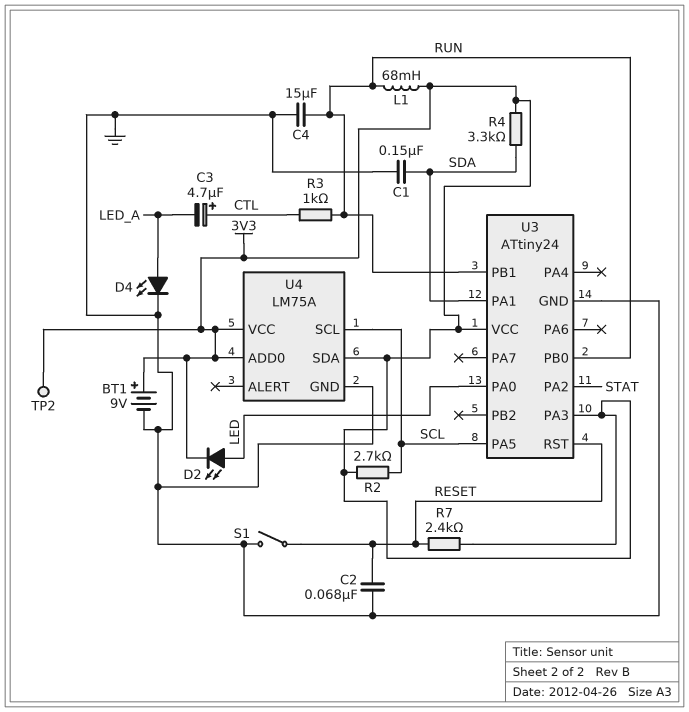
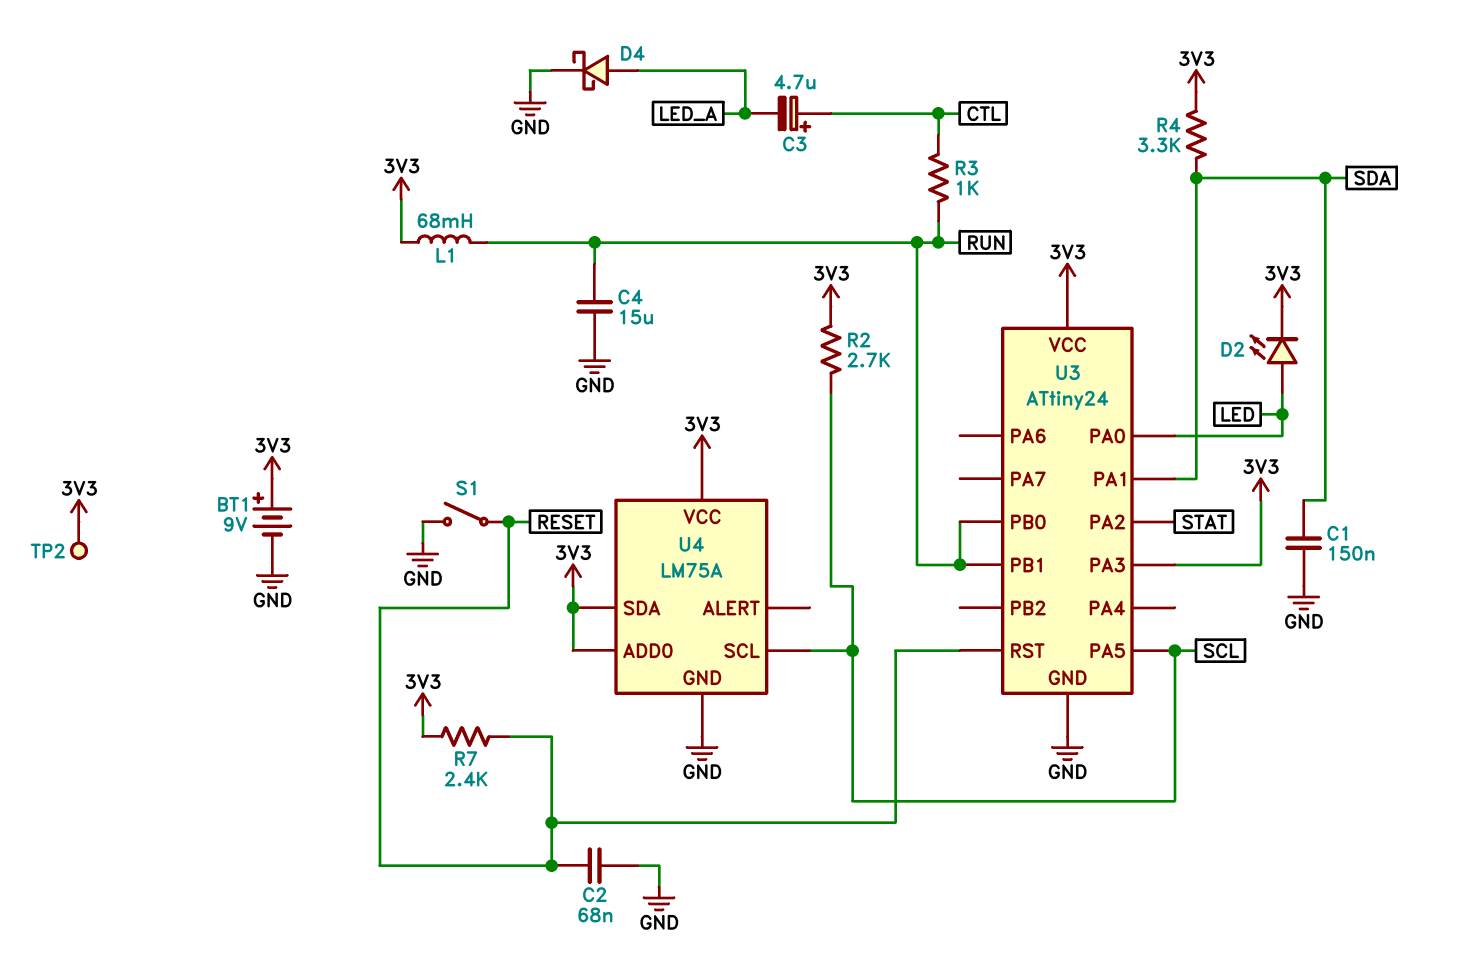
D4: LED (A LED_A, K GND) -> schottky (A LED_A, K GND)

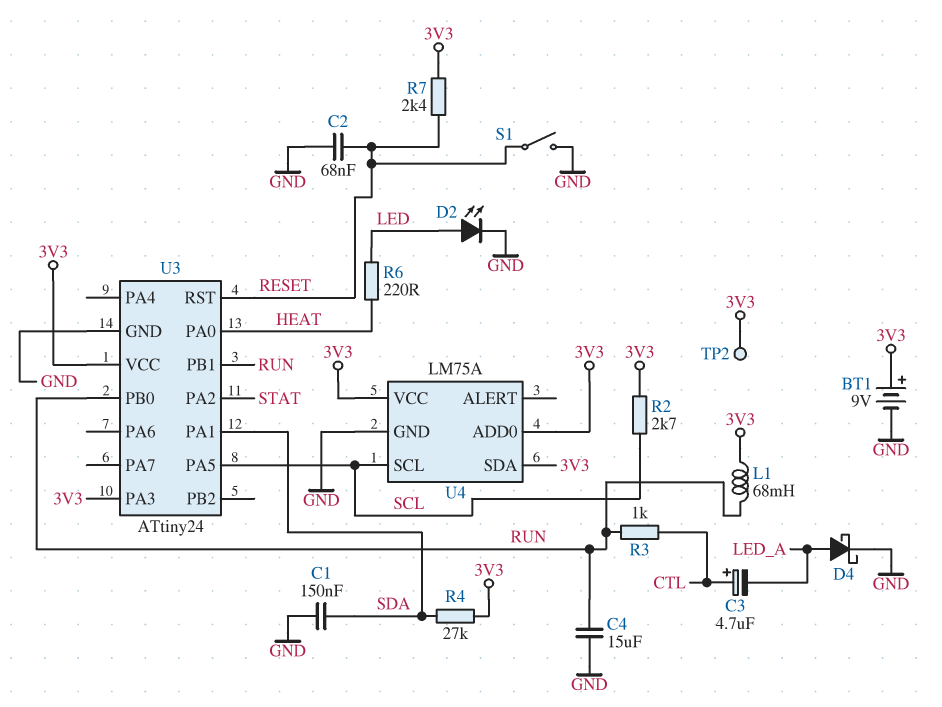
D2: LED (A LED, K 3V3) -> LED (A LED, K GND)
R4: 3.3k (3V3, SDA) -> 27k (3V3, SDA)
R6: none -> 220 (HEAT, LED)
U3 pin PA0: LED -> HEAT

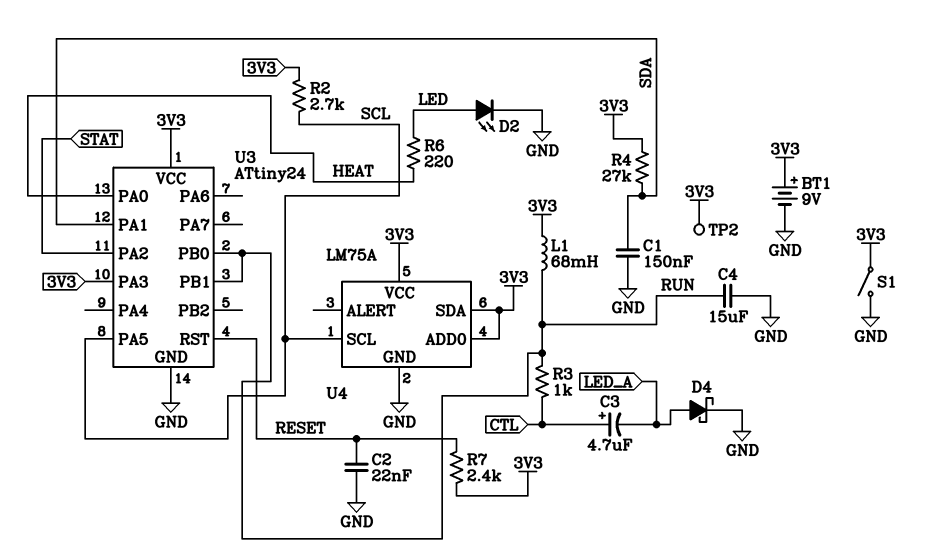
C2: 68nF (GND, RESET) -> 22nF (GND, RESET)
S1: switch (GND, RESET) -> switch (3V3, GND)

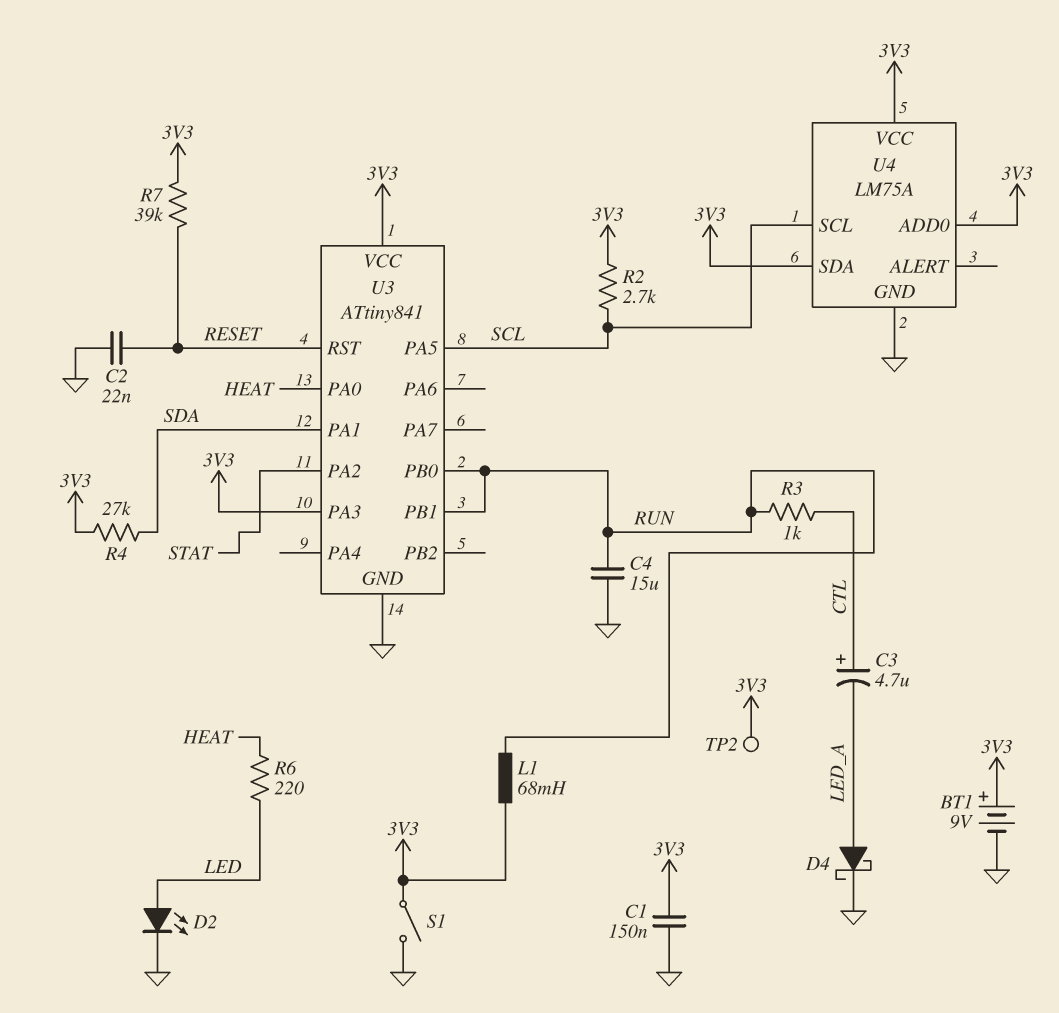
C1: 150nF (GND, SDA) -> 150nF (3V3, GND)
R7: 2.4k (3V3, RESET) -> 39k (3V3, RESET)
U3: ATtiny24 -> ATtiny841

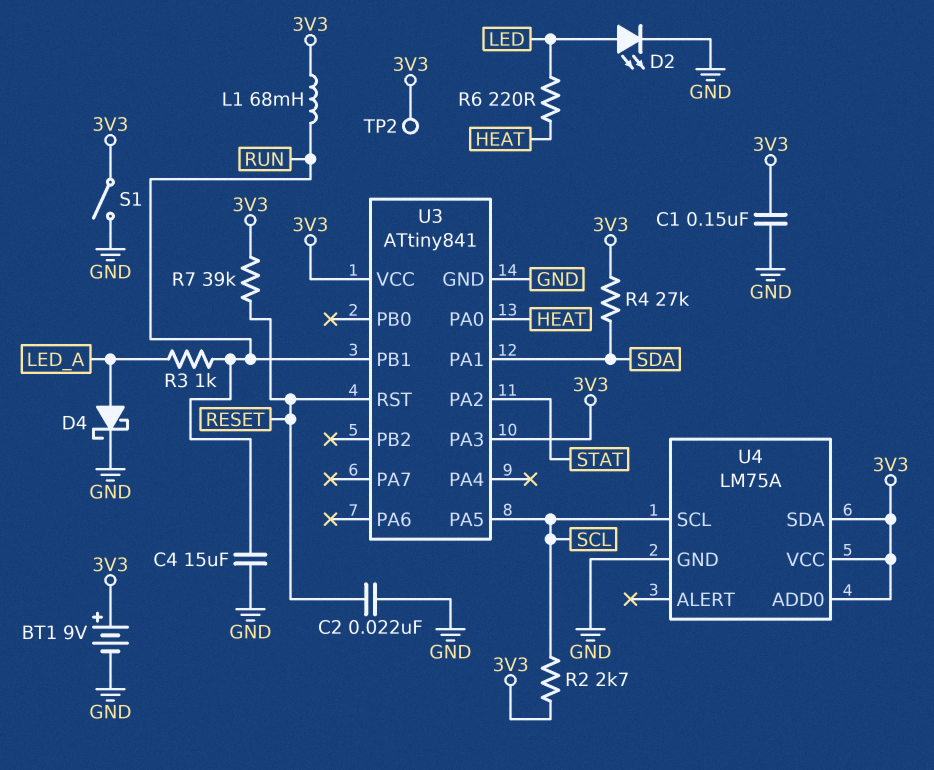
C3: 4.7uF (plus CTL, minus LED_A) -> none
R3: 1k (CTL, RUN) -> 1k (LED_A, RUN)
U3 pin PB0: RUN -> none

